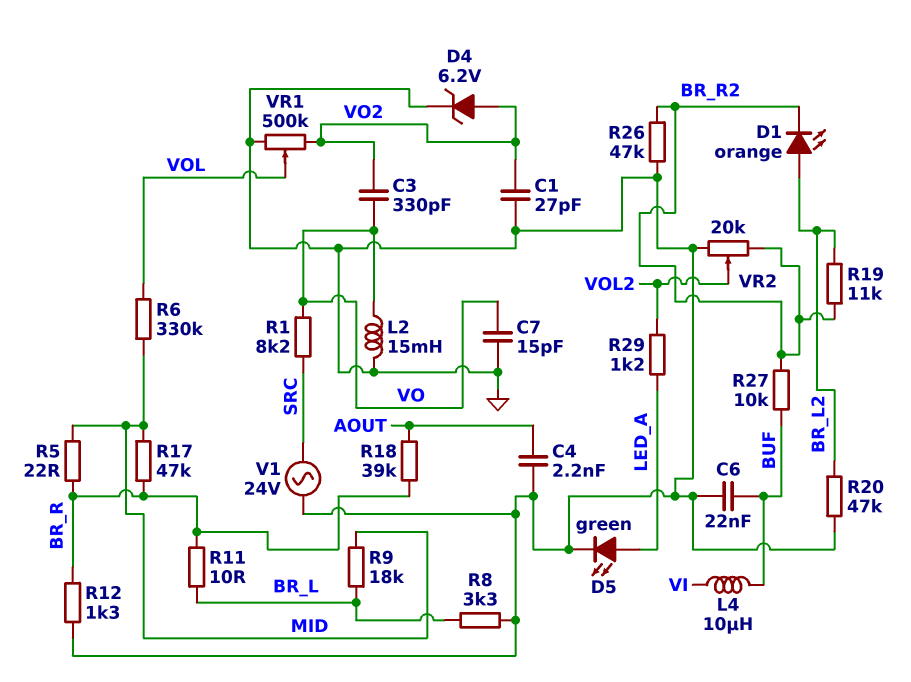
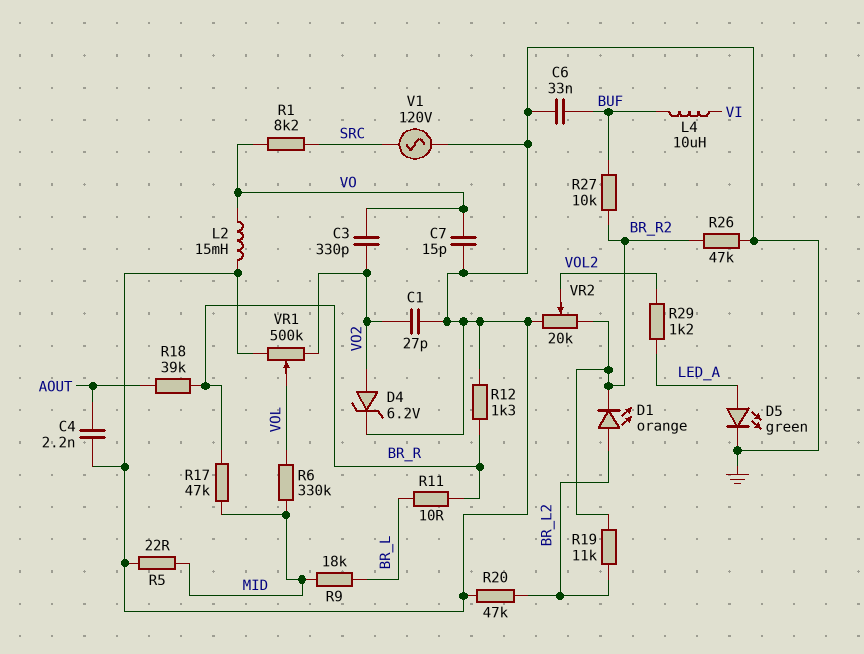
C6: 22nF (BUF, GND) -> 33nF (BUF, GND)
R5: 22 (BR_R, MID) -> 22 (GND, MID)
R8: 3.3k (BR_L, GND) -> none
V1: AC 24V (GND, SRC) -> AC 120V (GND, SRC)

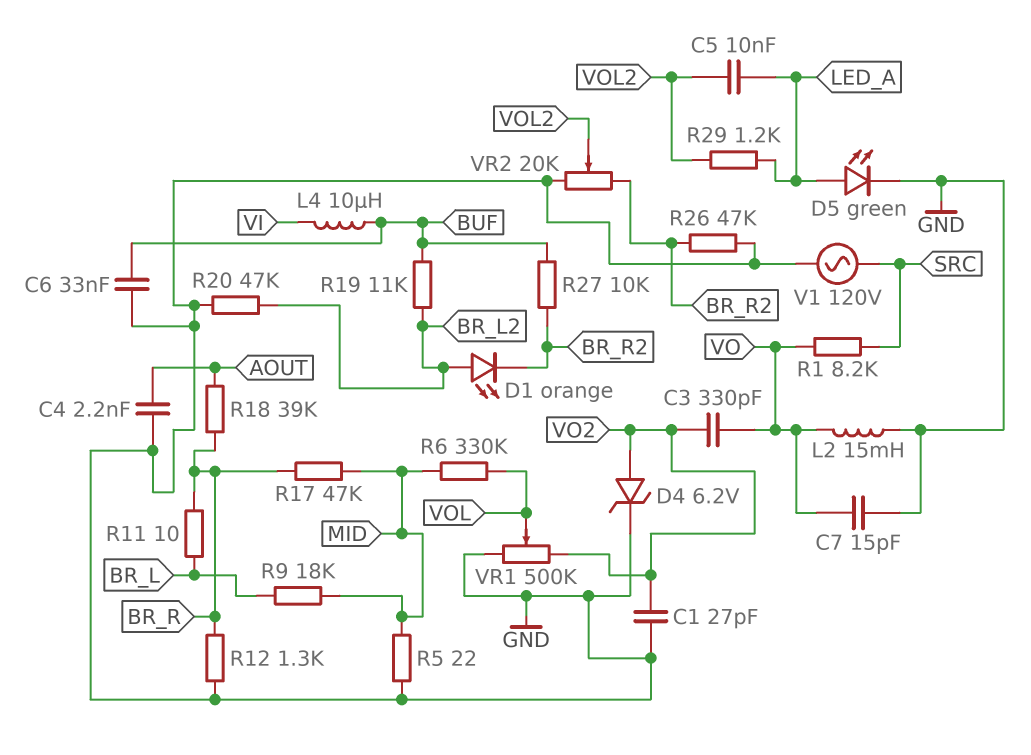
C5: none -> 10nF (LED_A, VOL2)
R19: 11k (BR_L2, BR_R2) -> 11k (BR_L2, BUF)

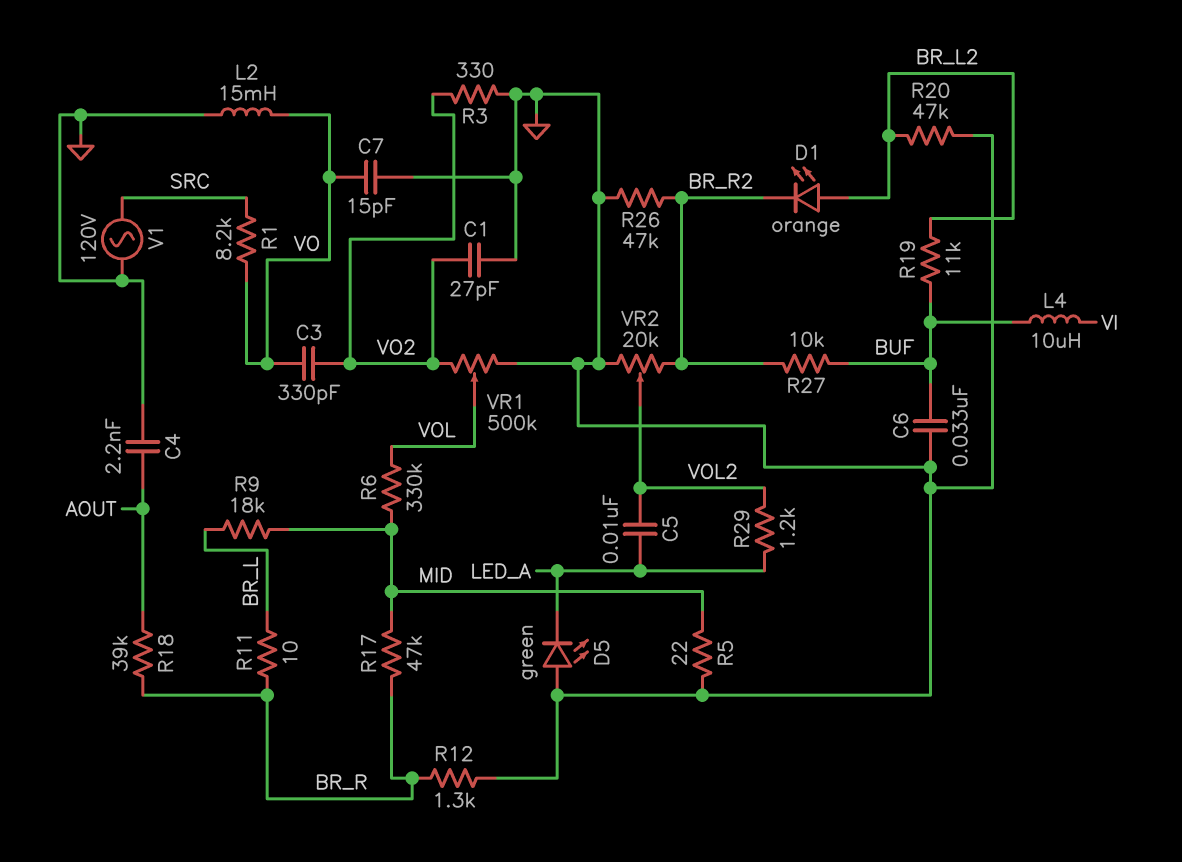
D4: zener 6.2V (A VO2, K GND) -> none
D5: LED green (A LED_A, K GND) -> LED green (A GND, K LED_A)
R3: none -> 330 (GND, VO2)

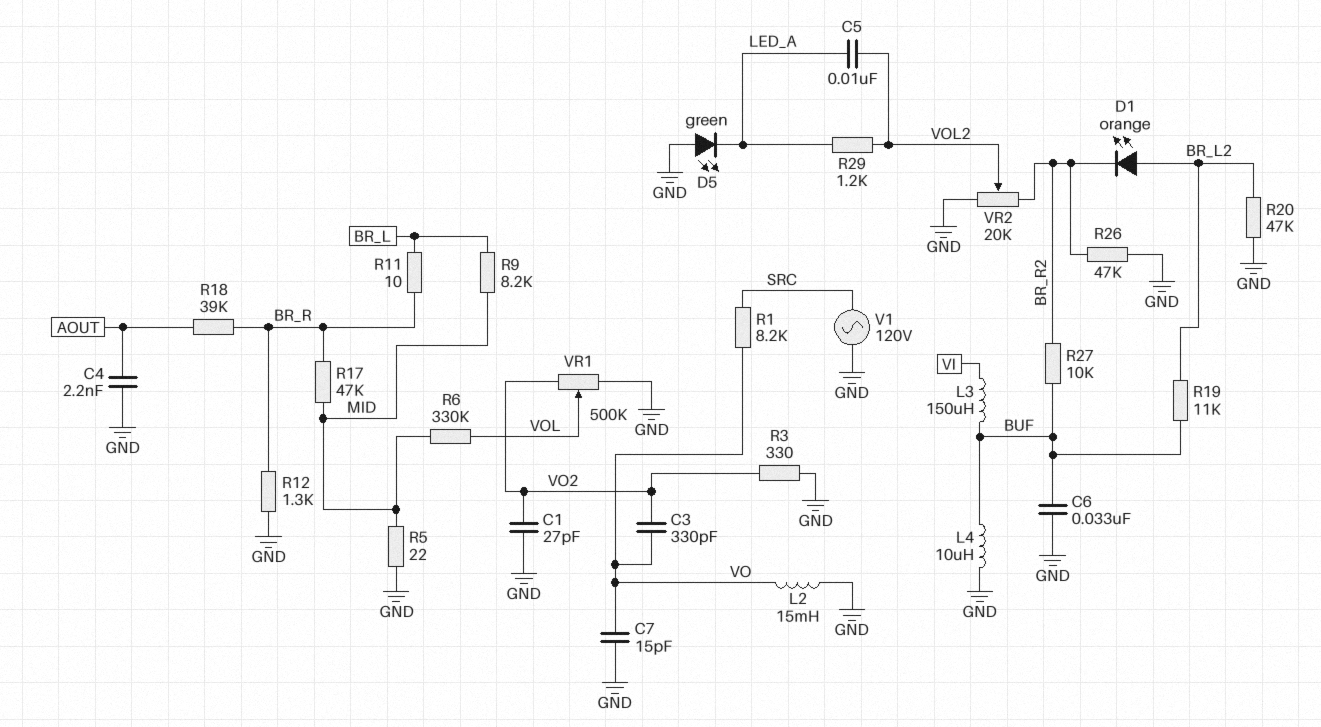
L3: none -> 150uH (BUF, VI)
L4: 10uH (BUF, VI) -> 10uH (BUF, GND)
R9: 18k (BR_L, MID) -> 8.2k (BR_L, MID)

